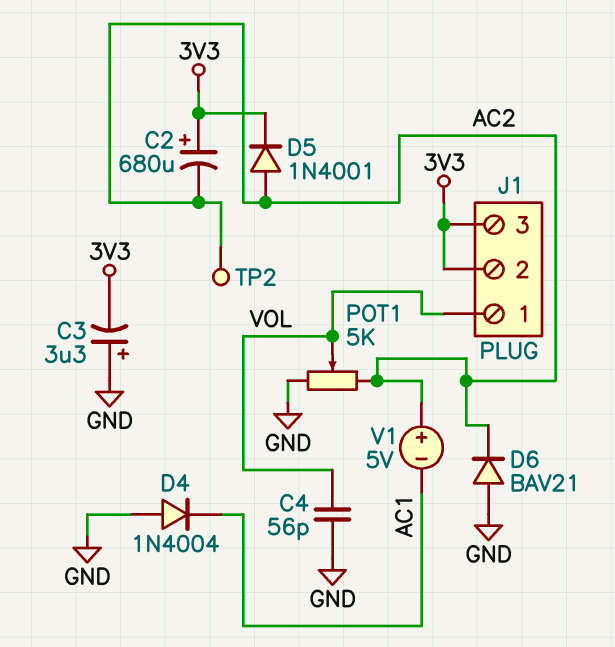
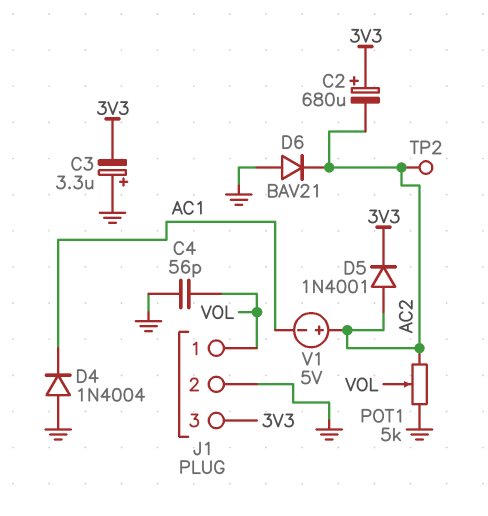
J1 pin 2: 3V3 -> GND

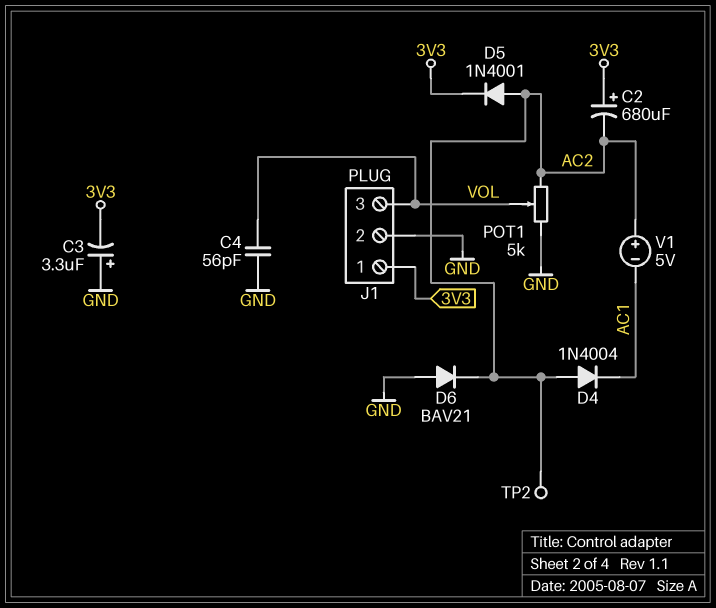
D4: diode 1N4004 (A GND, K AC1) -> diode 1N4004 (A AC2, K AC1)
J1 pin 1: VOL -> 3V3
J1 pin 3: 3V3 -> VOL

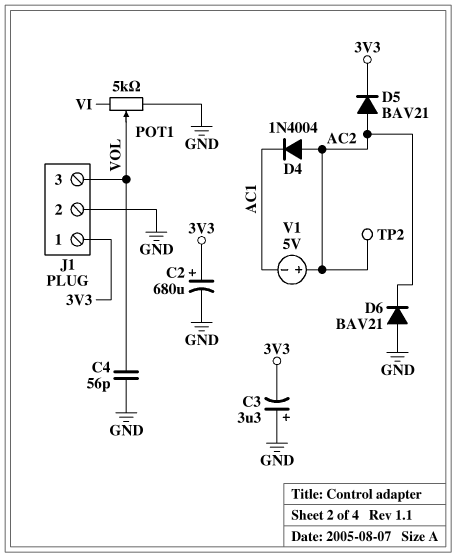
C2: 680uF (plus 3V3, minus AC2) -> 680uF (plus 3V3, minus GND)
D5: diode 1N4001 (A AC2, K 3V3) -> diode BAV21 (A AC2, K 3V3)
POT1: 5k (AC2, GND, wiper VOL) -> 5k (GND, VI, wiper VOL)

